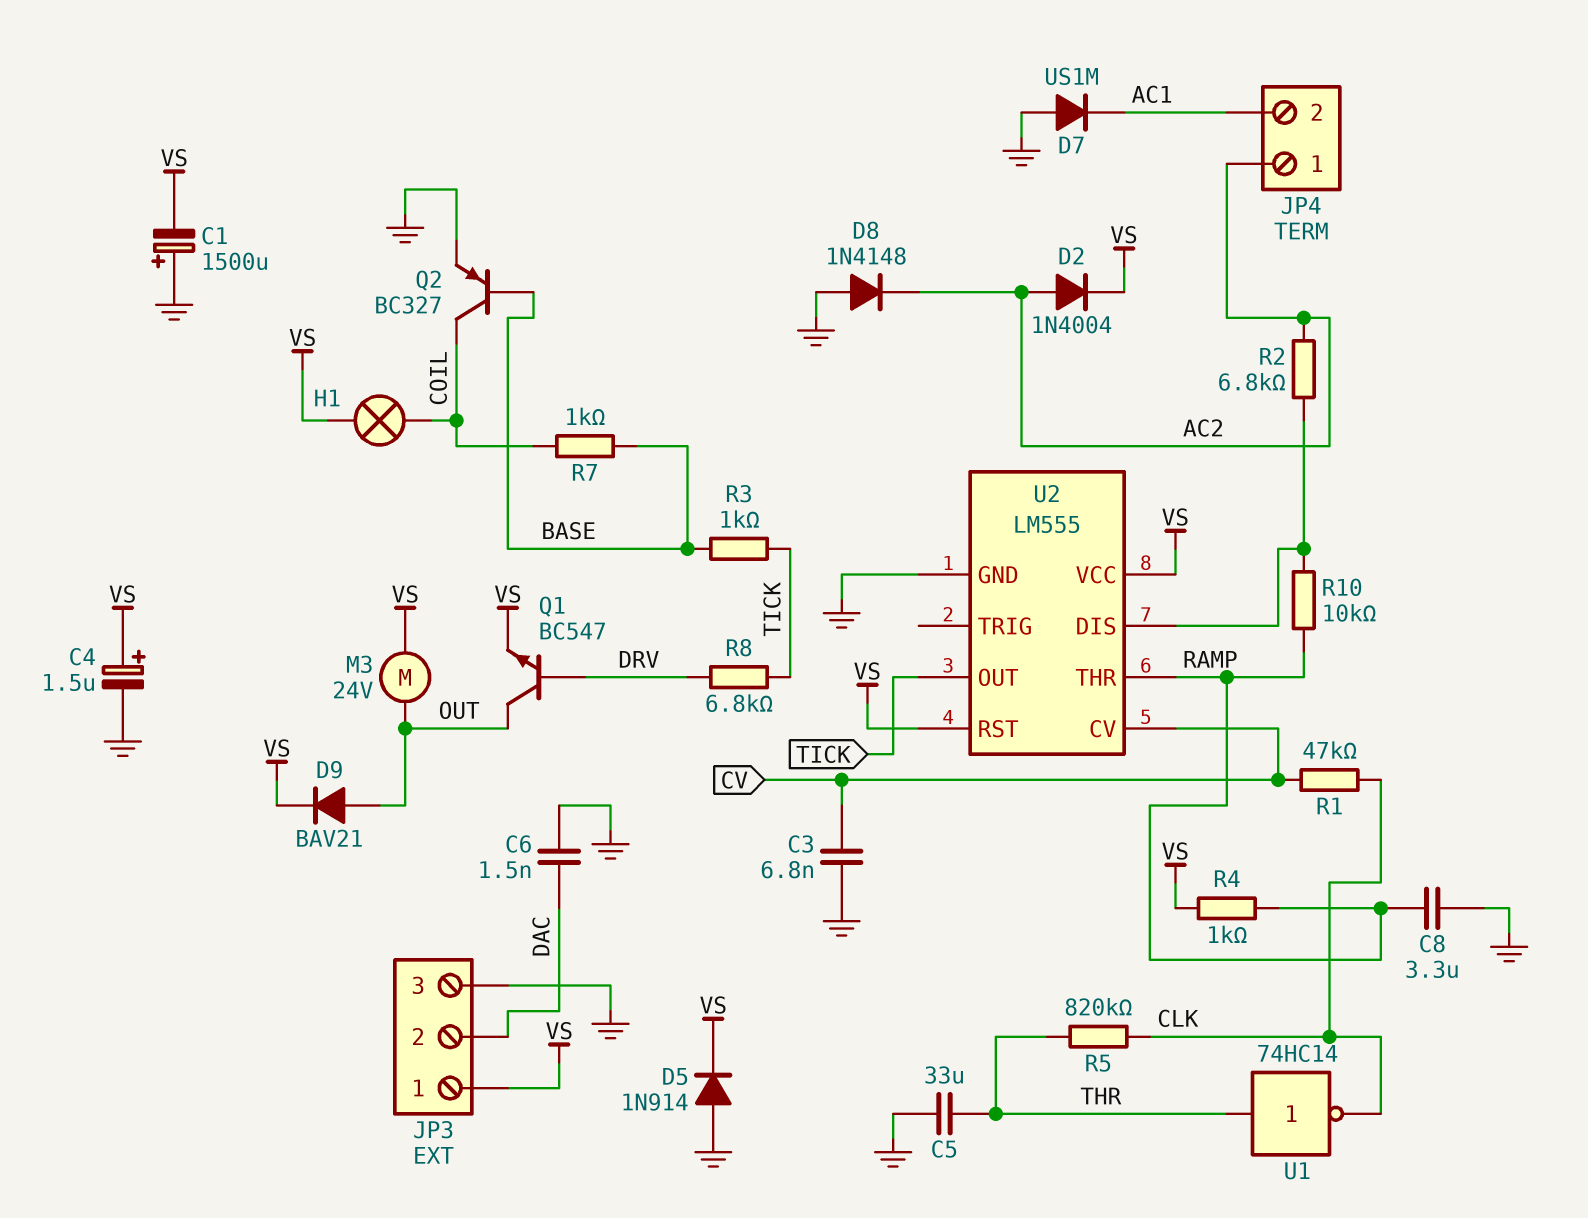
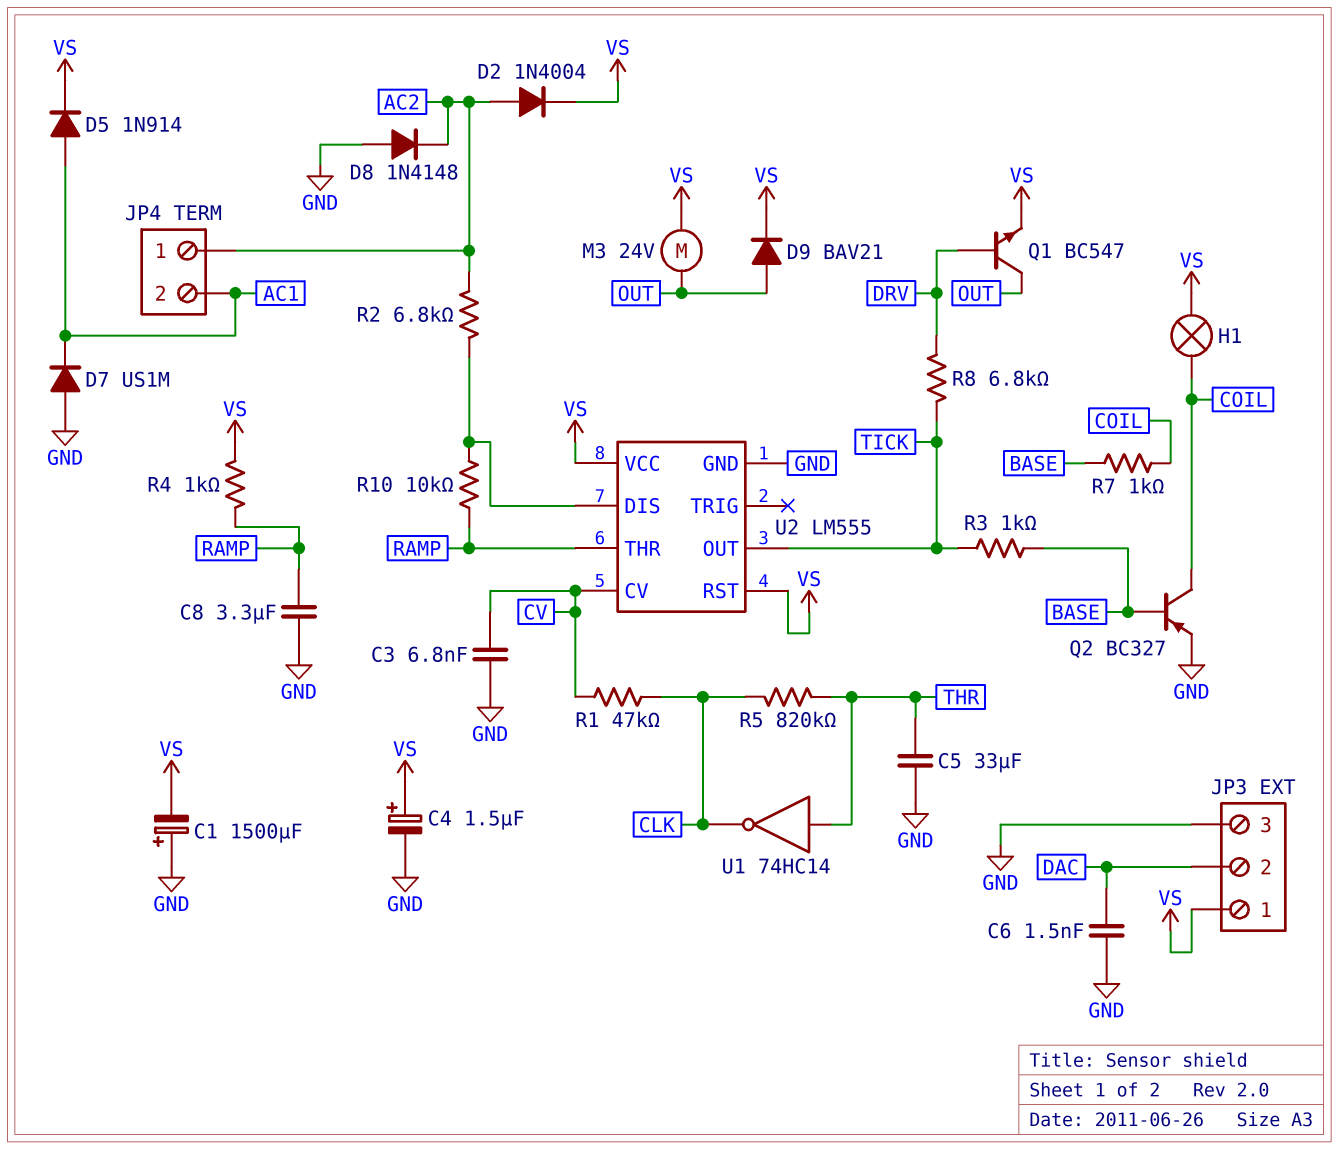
D5: diode 1N914 (A GND, K VS) -> diode 1N914 (A AC1, K VS)

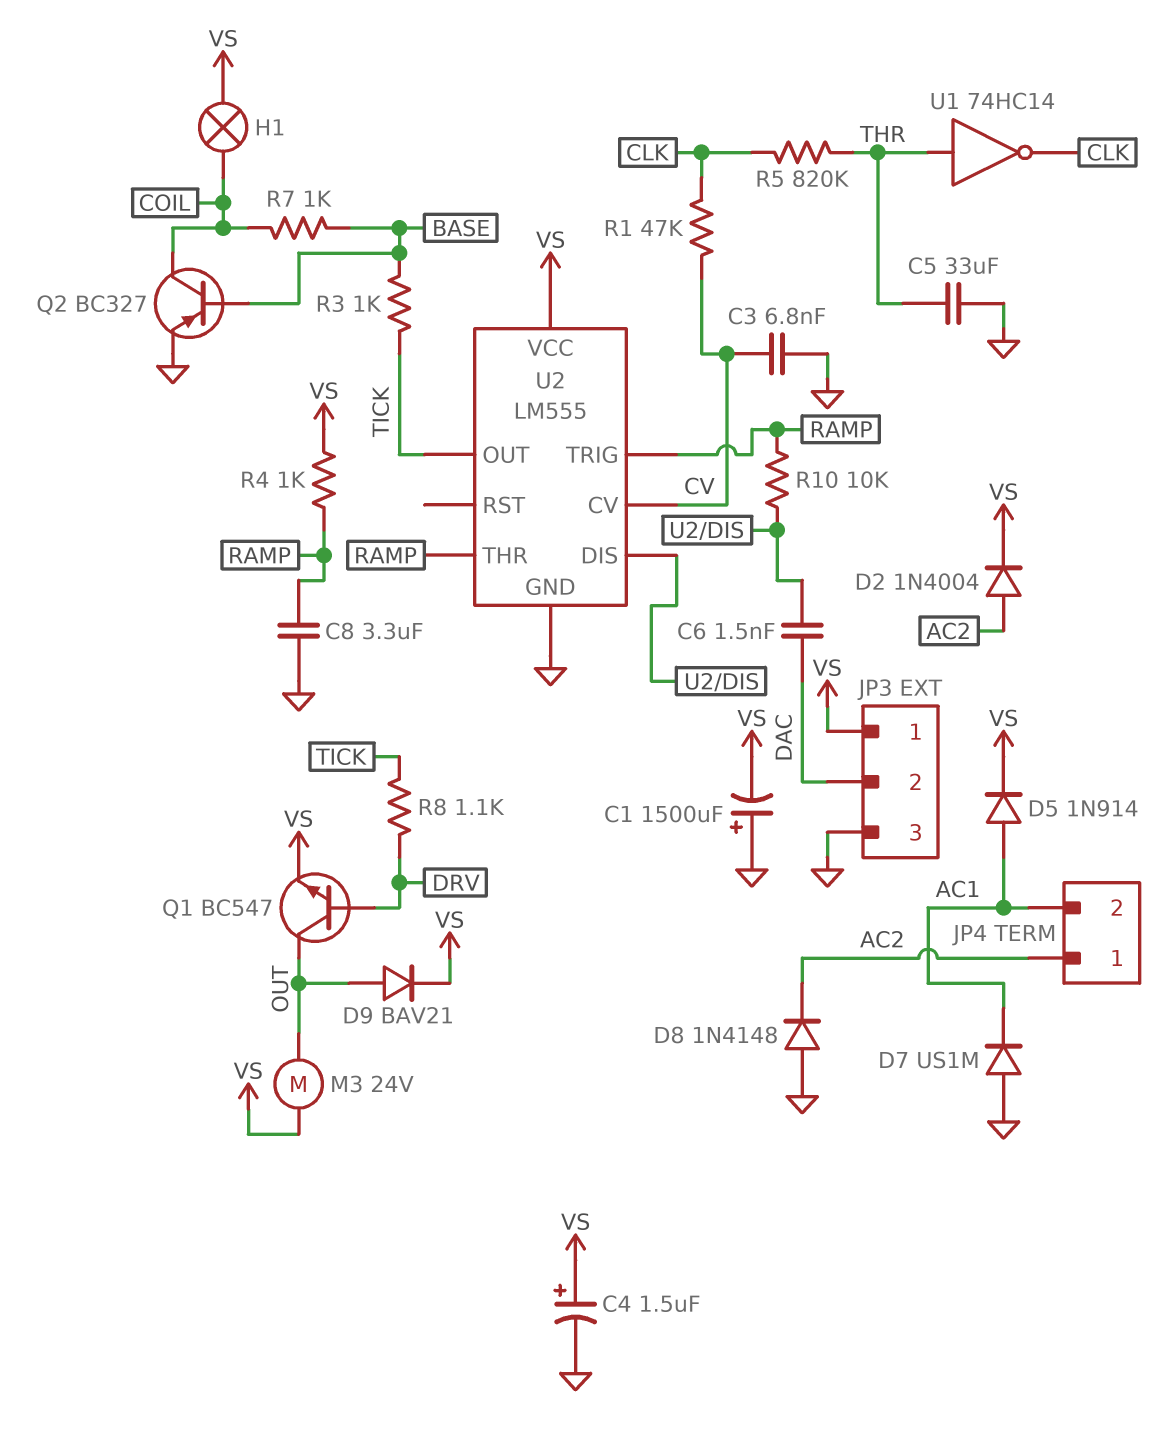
C6: 1.5nF (DAC, GND) -> 1.5nF (DAC, U2/DIS)
R2: 6.8k (AC2, U2/DIS) -> none
R8: 6.8k (DRV, TICK) -> 1.1k (DRV, TICK)
U2 pin RST: VS -> none
U2 pin TRIG: none -> RAMP

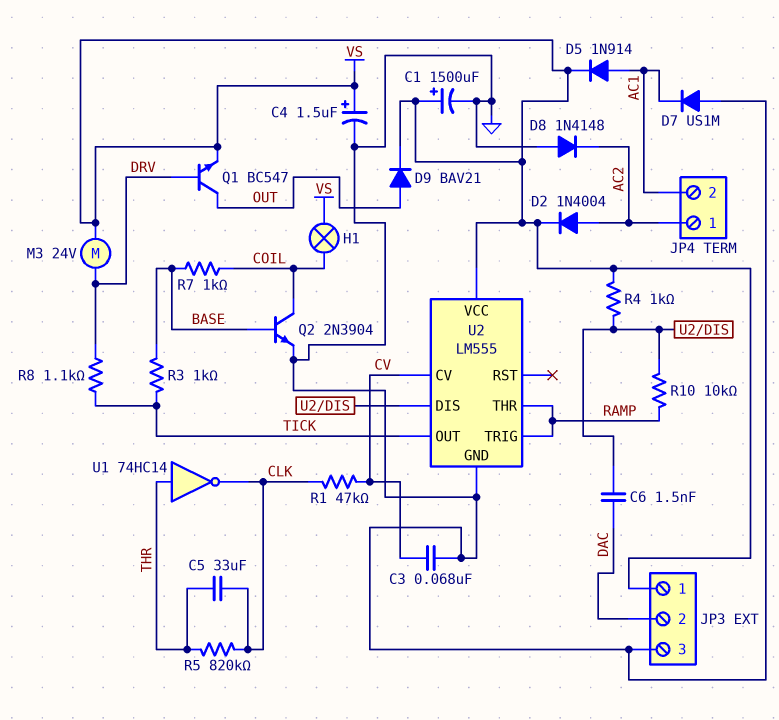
C1: 1500uF (plus GND, minus VS) -> 1500uF (plus VS, minus GND)
C3: 6.8nF (CV, GND) -> 68nF (CV, GND)
C5: 33uF (GND, THR) -> 33uF (CLK, THR)
C8: 3.3uF (GND, RAMP) -> none
M3: motor 24V (OUT, VS) -> motor 24V (DRV, VS)
Q2: PNP BC327 (B BASE, C COIL, E GND) -> NPN 2N3904 (B BASE, C COIL, E GND)
R4: 1k (RAMP, VS) -> 1k (U2/DIS, VS)

